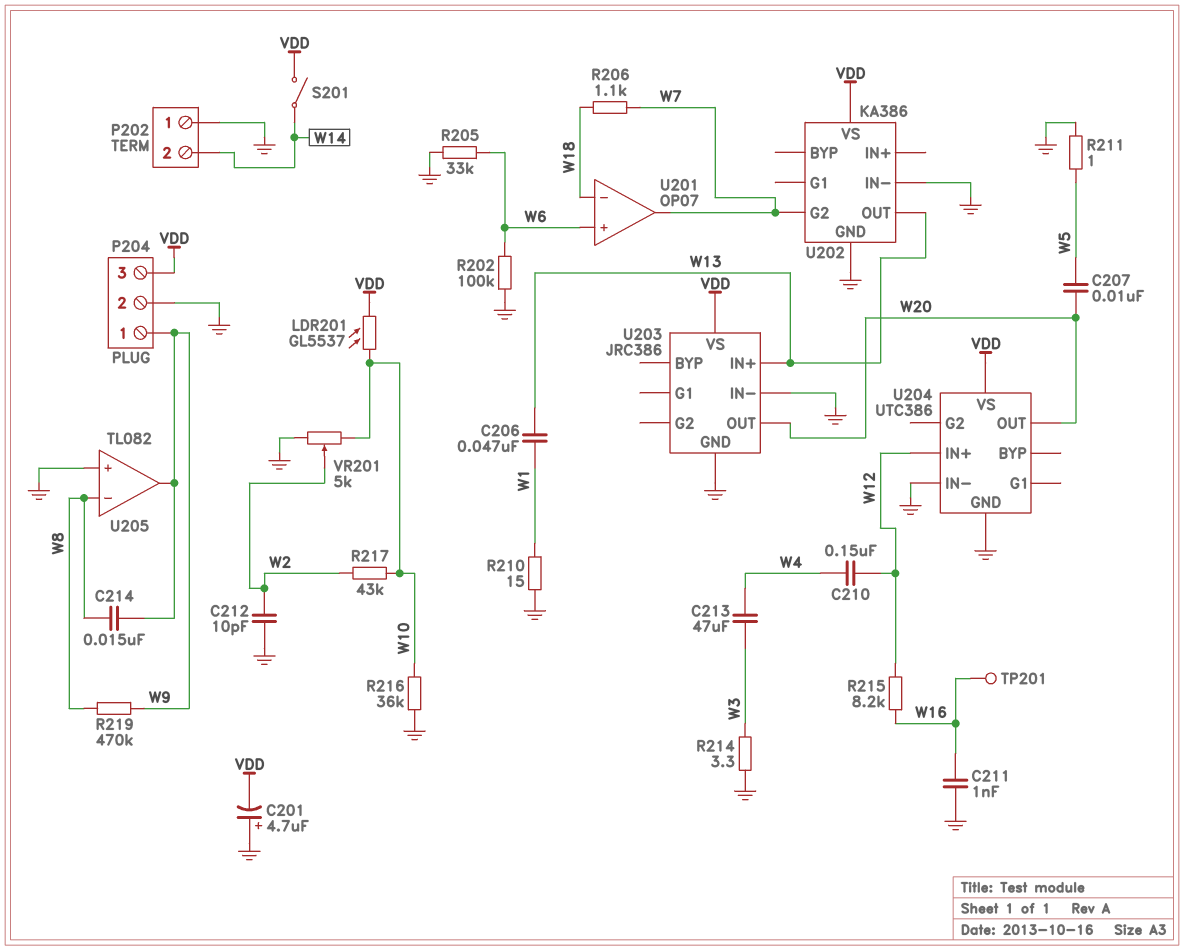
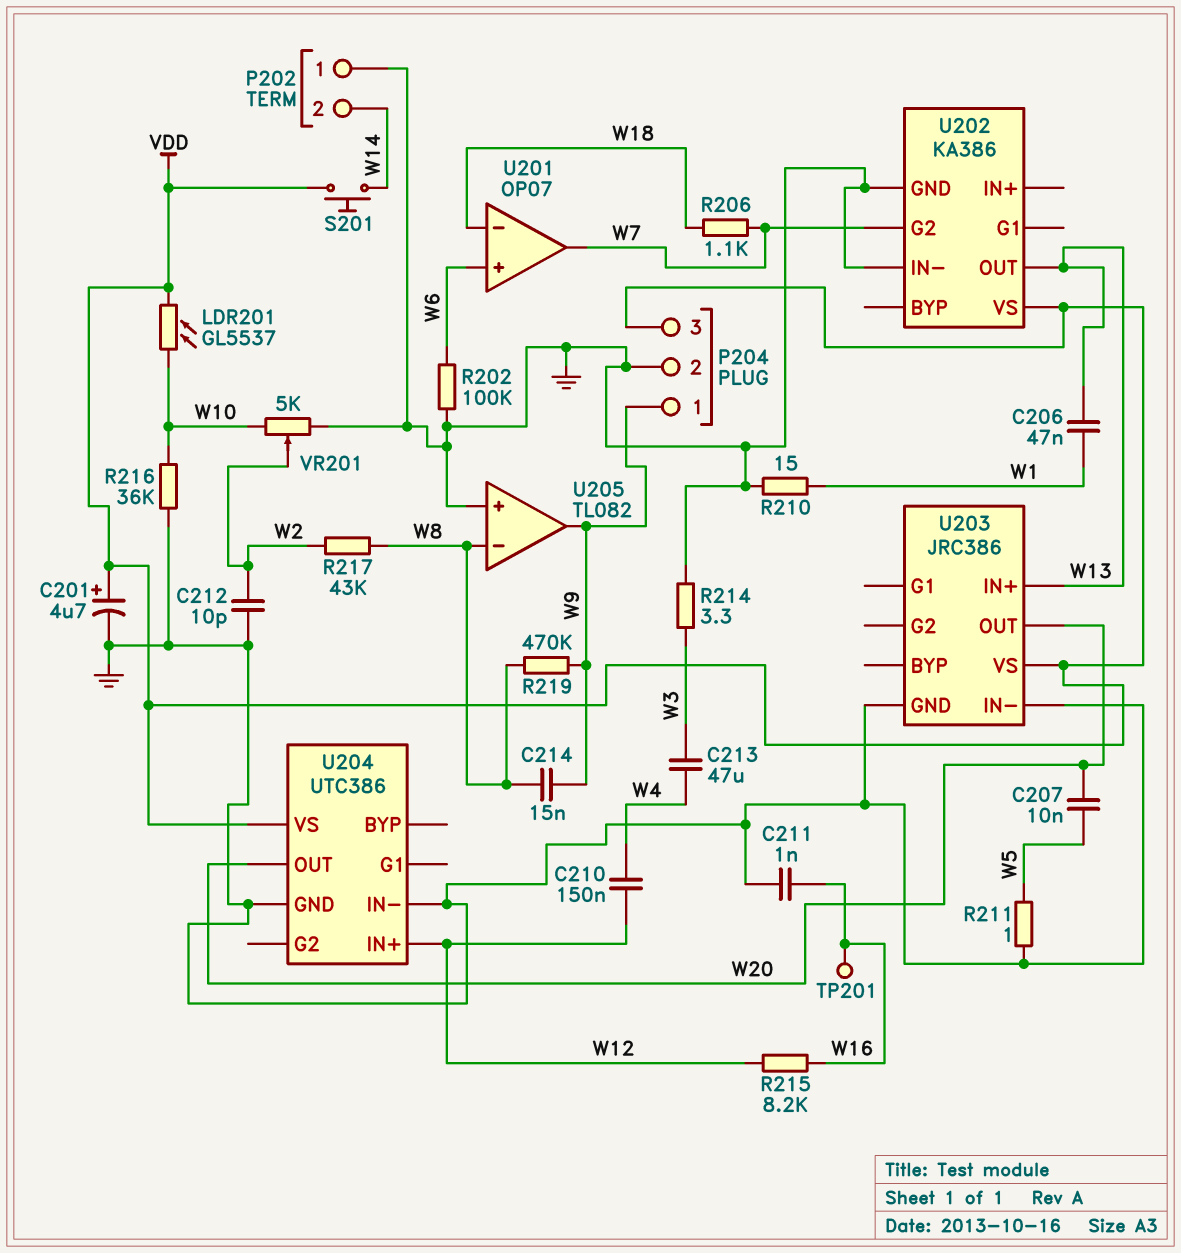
C201: 4.7uF (plus GND, minus VDD) -> 4.7uF (plus VDD, minus GND)
R205: 33k (GND, W6) -> none
R217: 43k (W2, W10) -> 43k (W2, W8)
S201: switch (VDD, W14) -> button (VDD, W14)

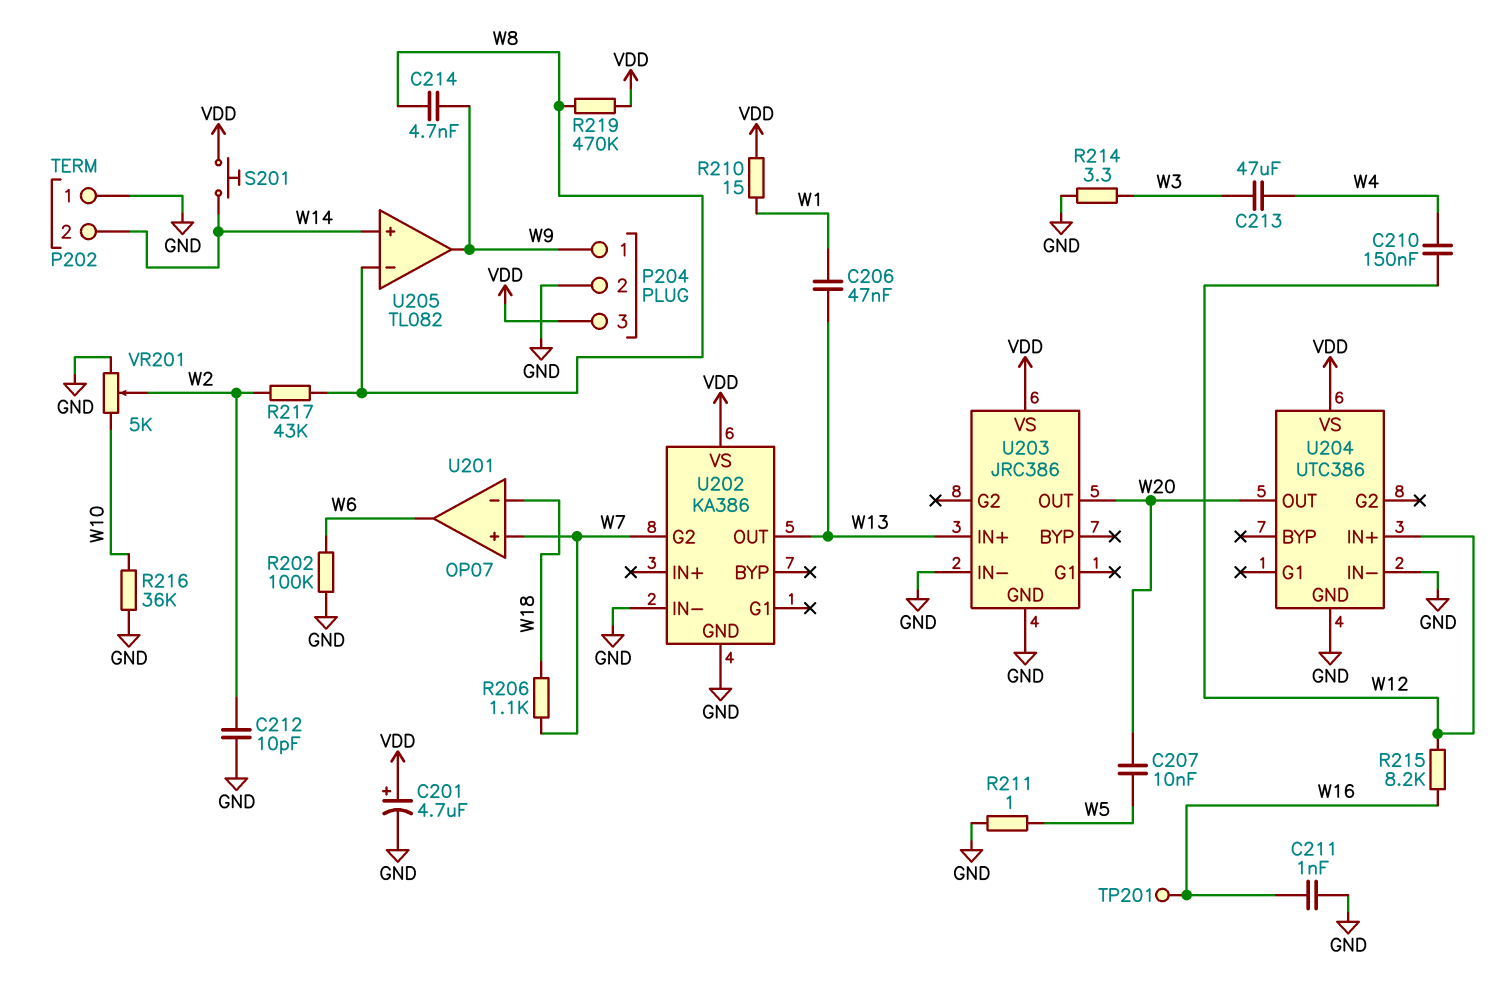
C214: 15nF (W8, W9) -> 4.7nF (W8, W9)
LDR201: GL5537 (VDD, W10) -> none
R210: 15 (GND, W1) -> 15 (VDD, W1)
R219: 470k (W8, W9) -> 470k (VDD, W8)
U201 pin in+: W6 -> W7
U201 pin out: W7 -> W6
U205 pin in+: GND -> W14

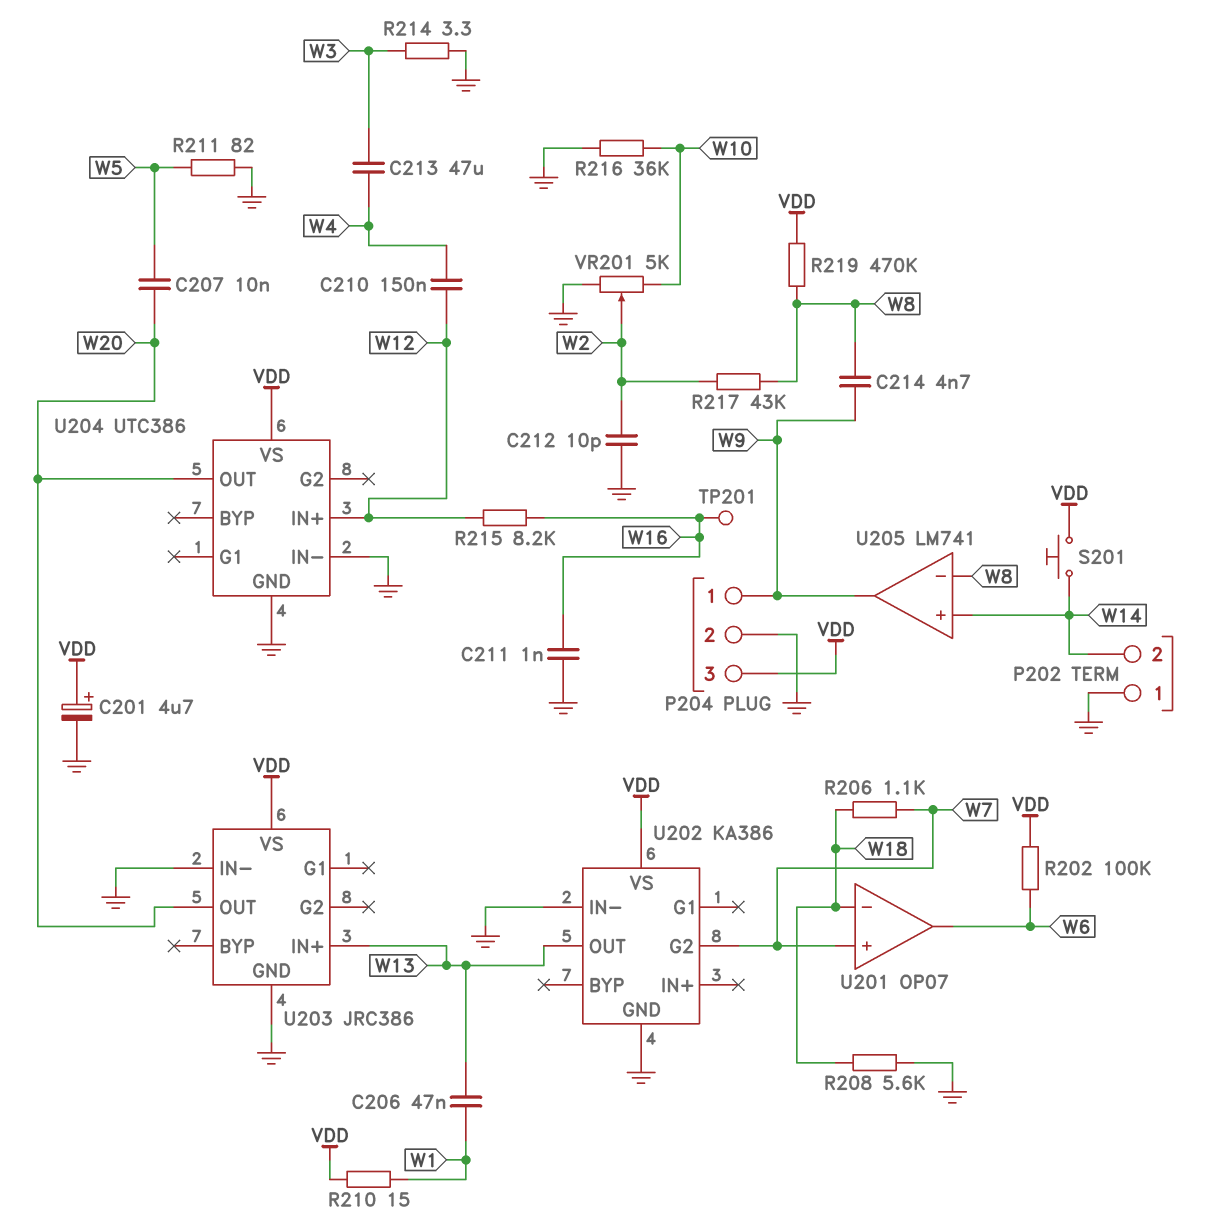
R202: 100k (GND, W6) -> 100k (VDD, W6)
R208: none -> 5.6k (GND, W18)
R211: 1 (GND, W5) -> 82 (GND, W5)
U205: TL082 -> LM741

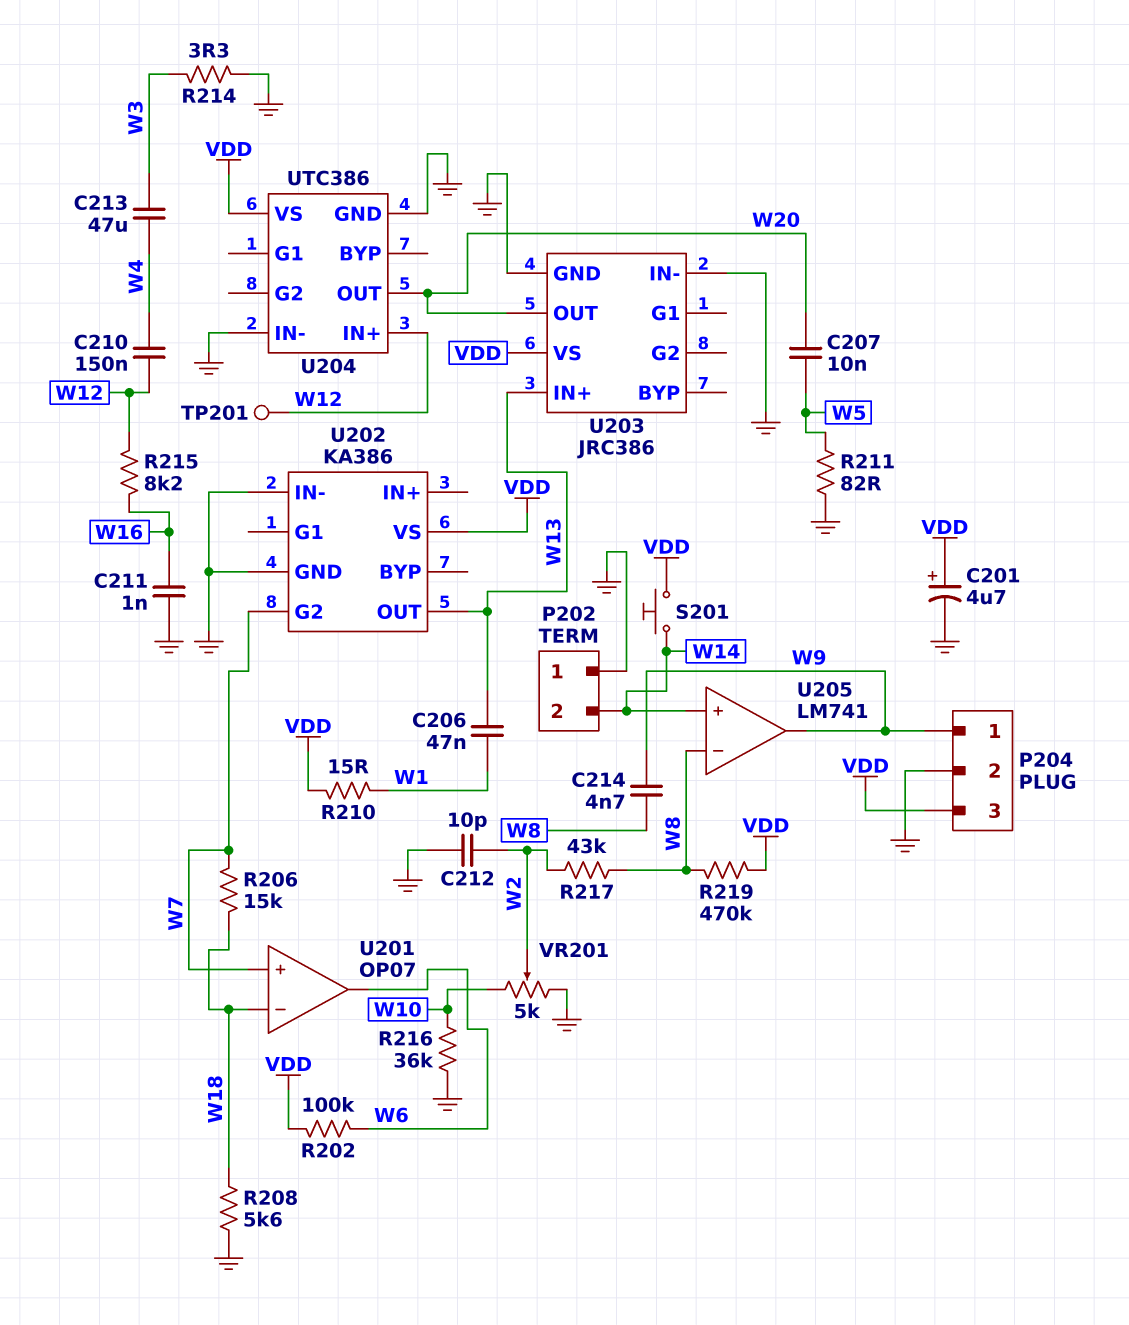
R206: 1.1k (W7, W18) -> 15k (W7, W18)
TP201: test point (W16) -> test point (W12)

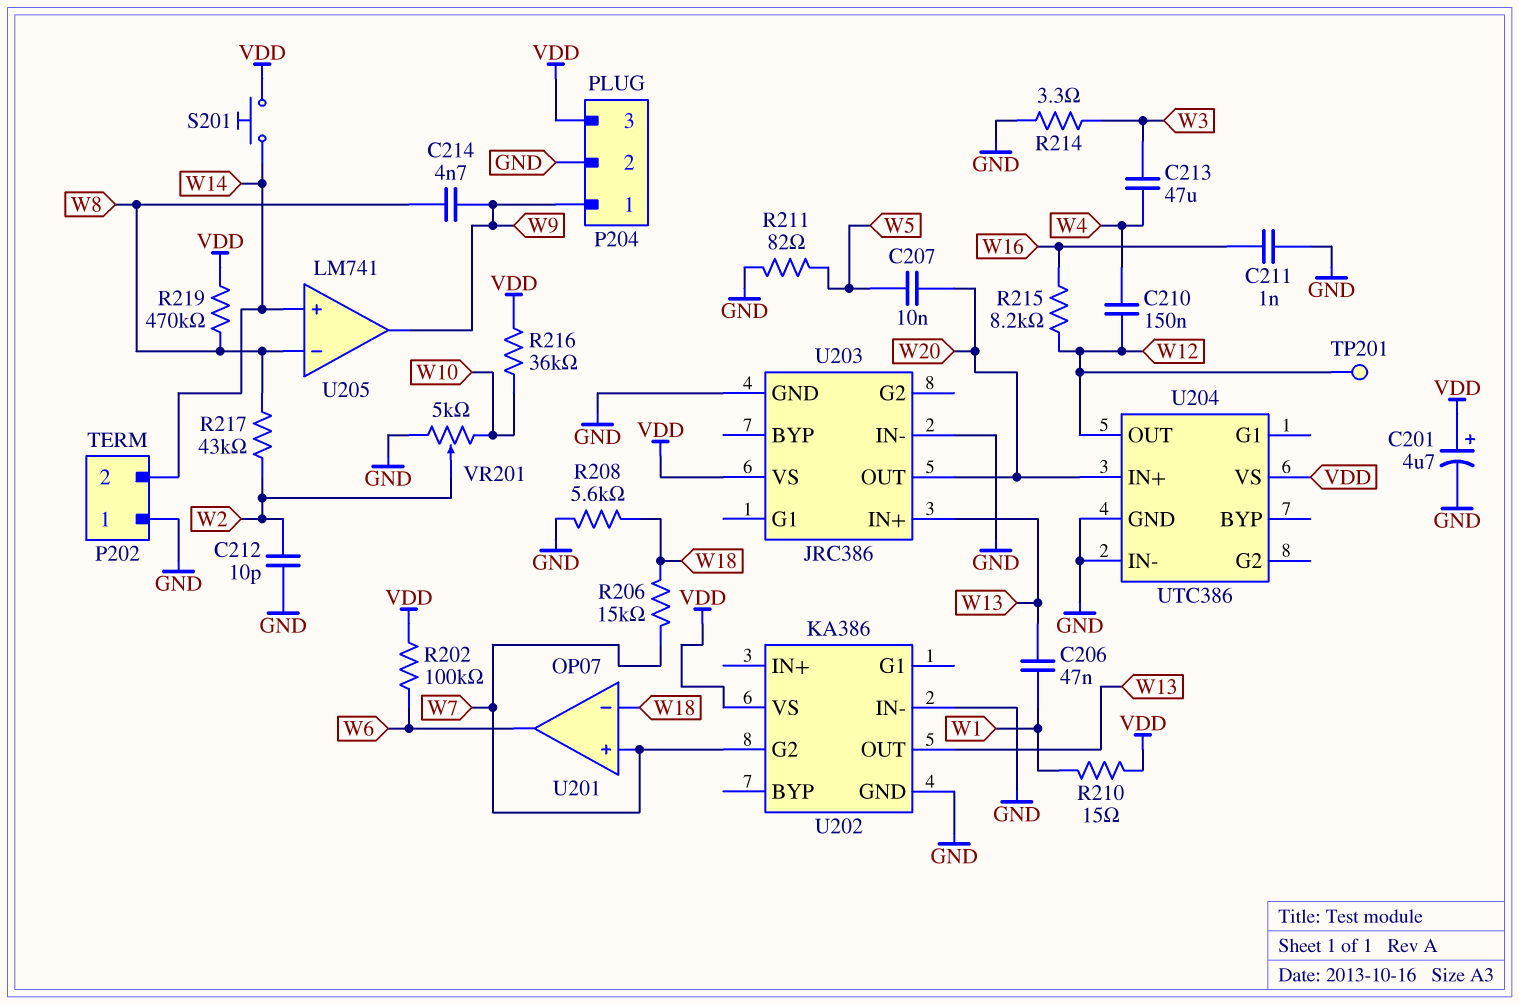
R216: 36k (GND, W10) -> 36k (VDD, W10)
U204 pin IN+: W12 -> W20
U204 pin OUT: W20 -> W12

